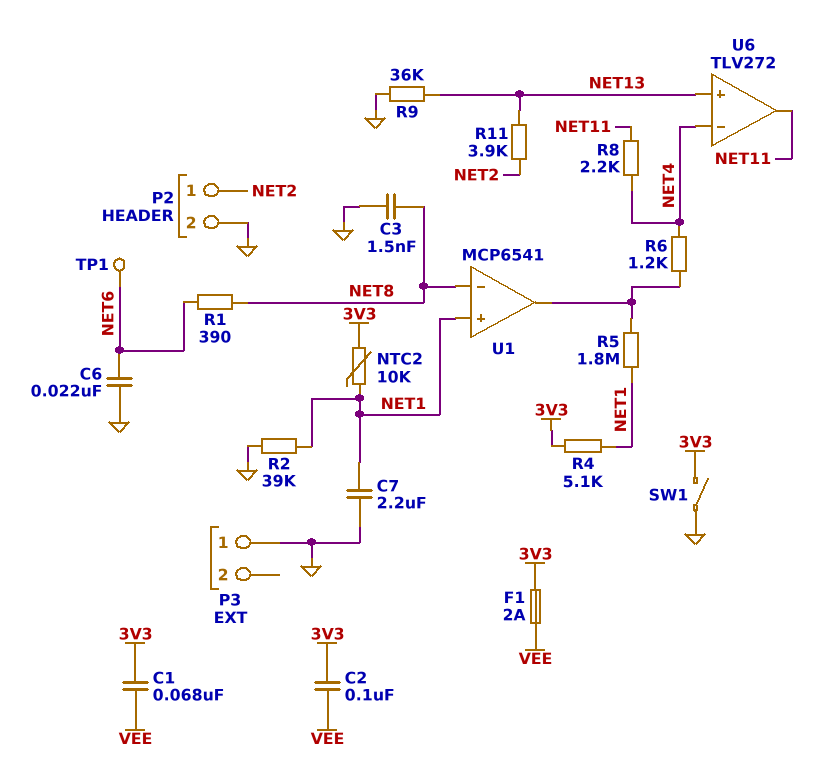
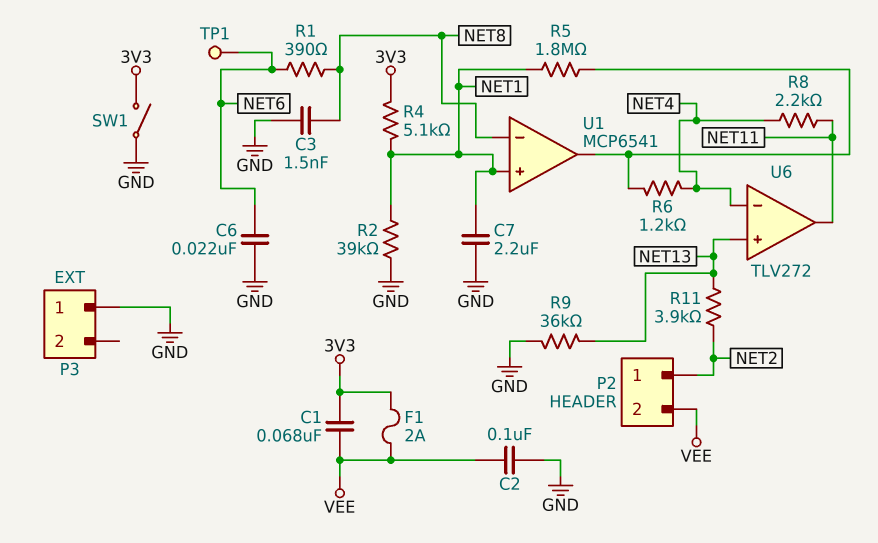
C2: 100nF (3V3, VEE) -> 100nF (GND, VEE)
NTC2: 10k (3V3, NET1) -> none
P2 pin 2: GND -> VEE

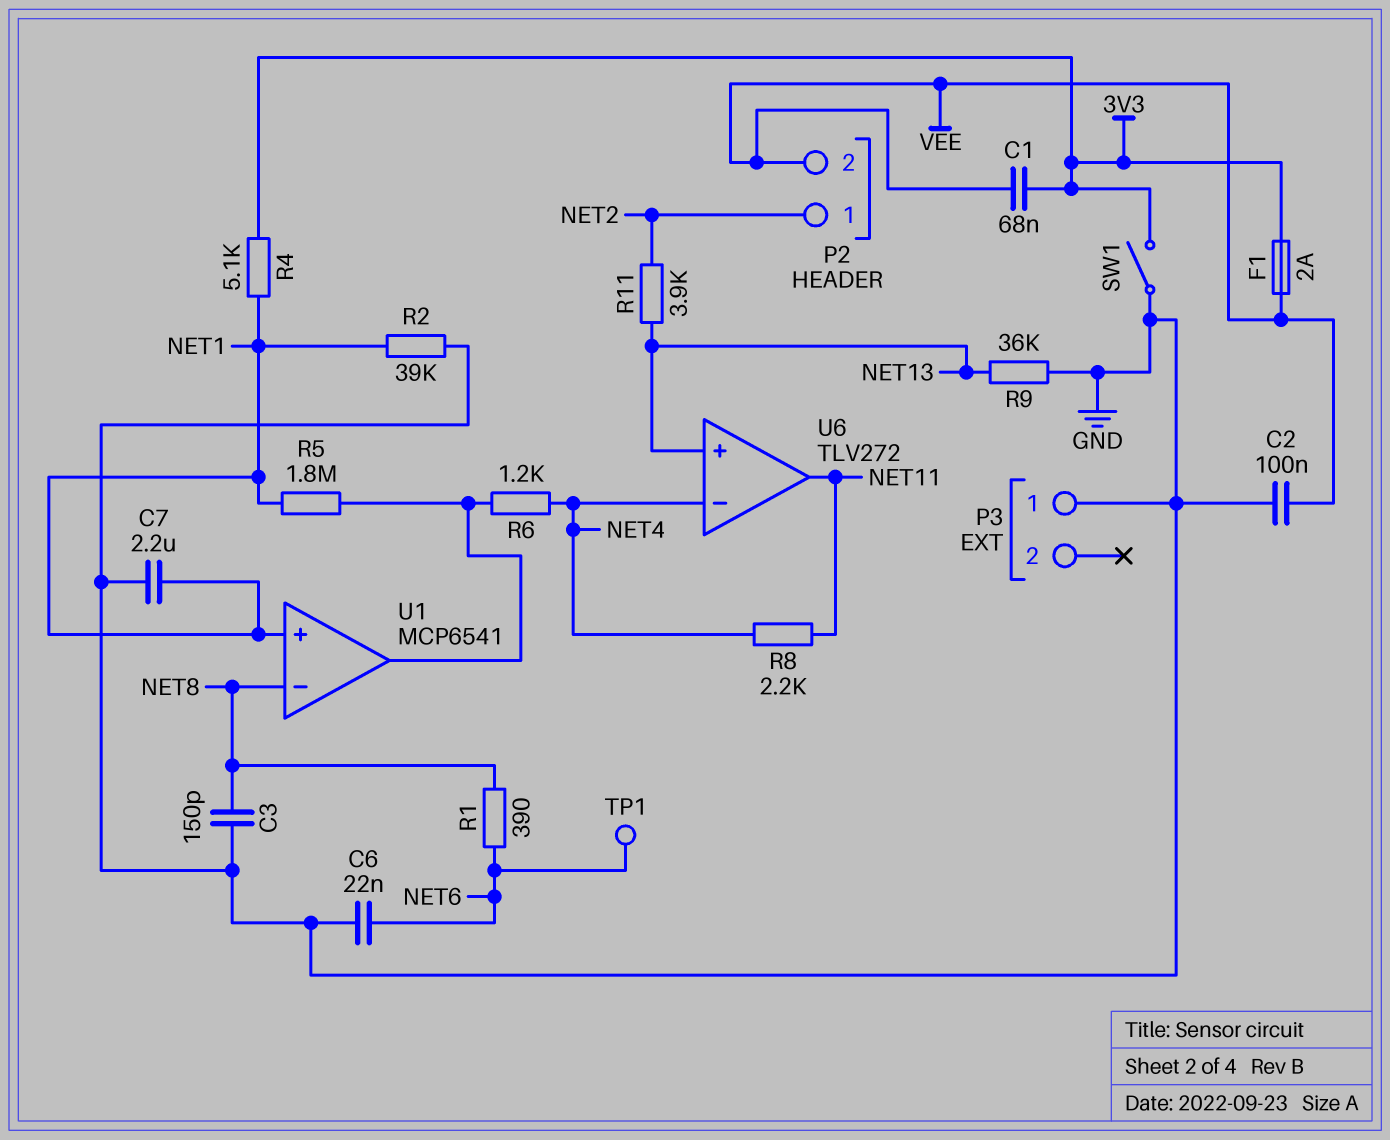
C3: 1.5nF (GND, NET8) -> 150pF (GND, NET8)

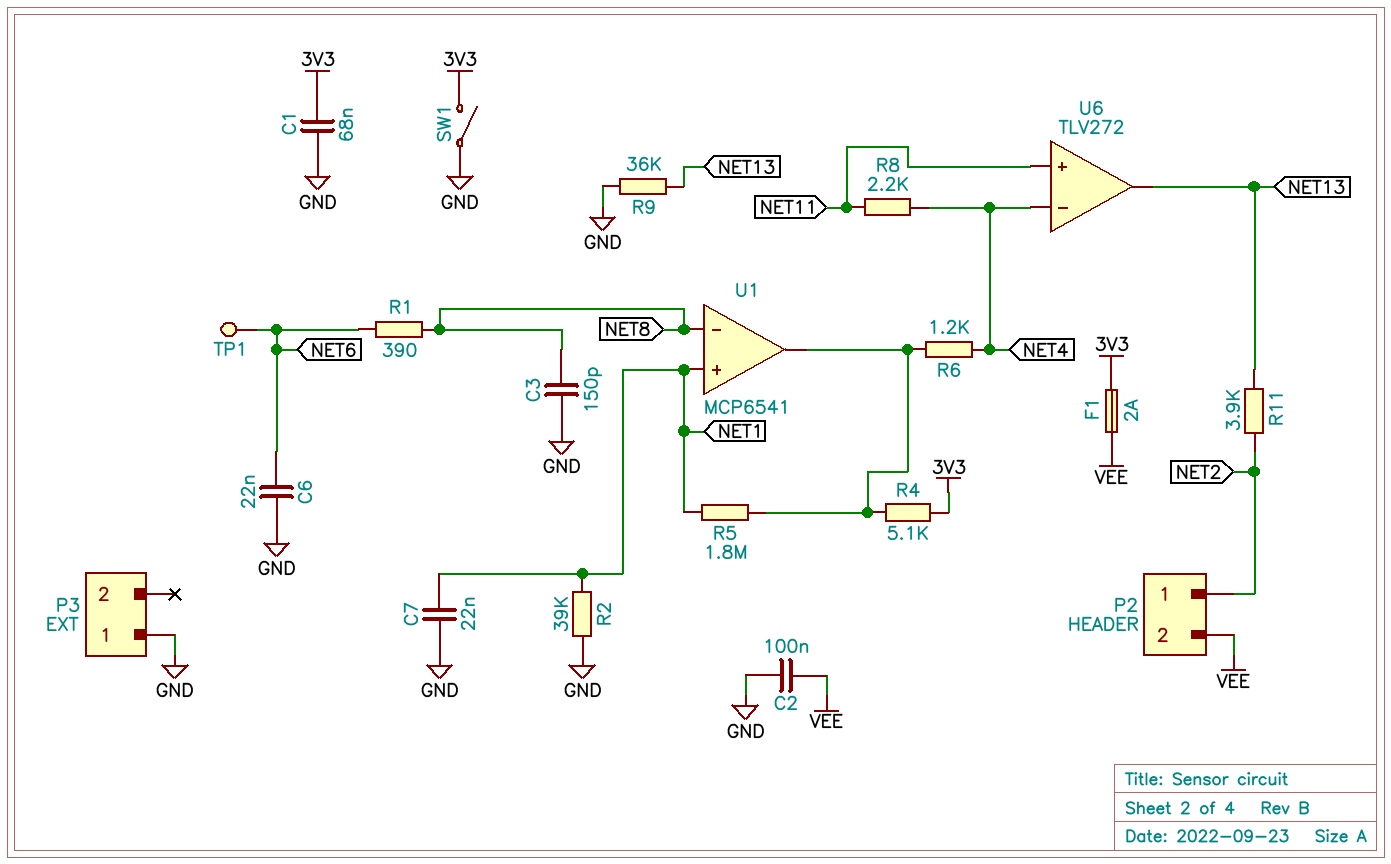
C1: 68nF (3V3, VEE) -> 68nF (3V3, GND)
C7: 2.2uF (GND, NET1) -> 22nF (GND, NET1)
R4: 5.1k (3V3, NET1) -> 5.1k (3V3, U1/out)
U6 pin in+: NET13 -> NET11
U6 pin out: NET11 -> NET13

